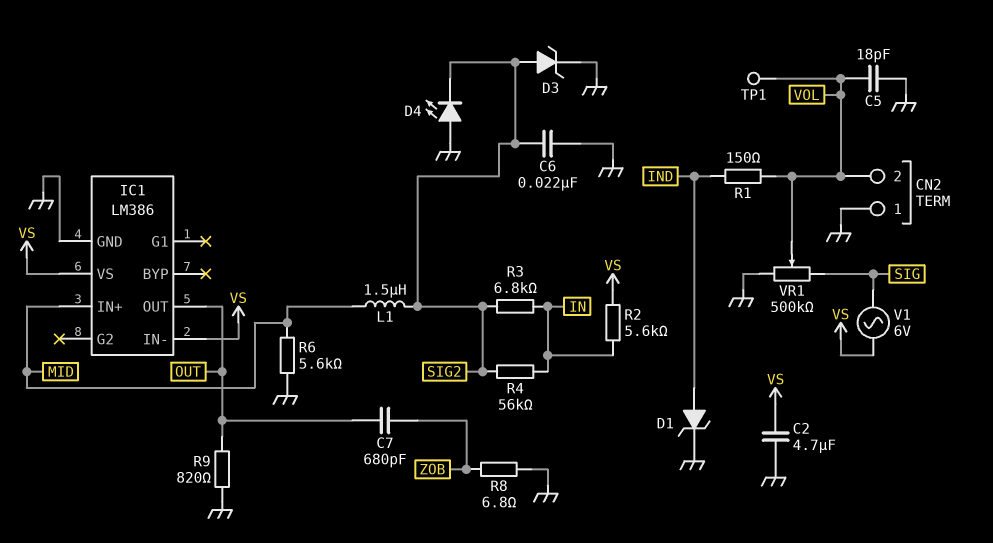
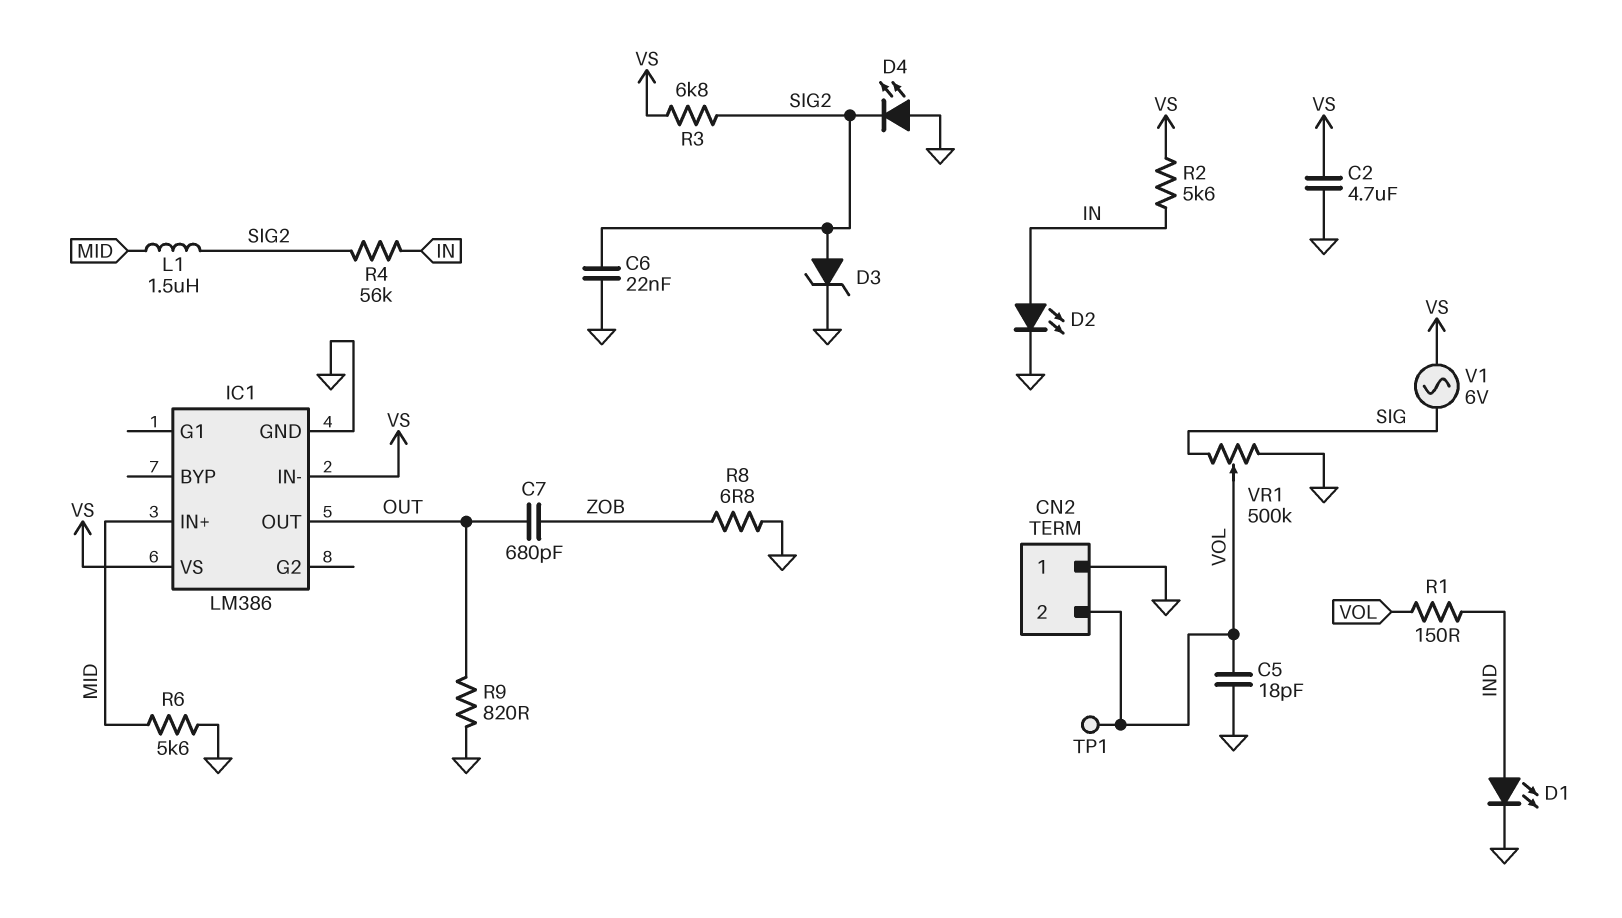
D1: zener (A IND, K GND) -> LED (A IND, K GND)
D2: none -> LED (A IN, K GND)
R3: 6.8k (IN, SIG2) -> 6.8k (SIG2, VS)

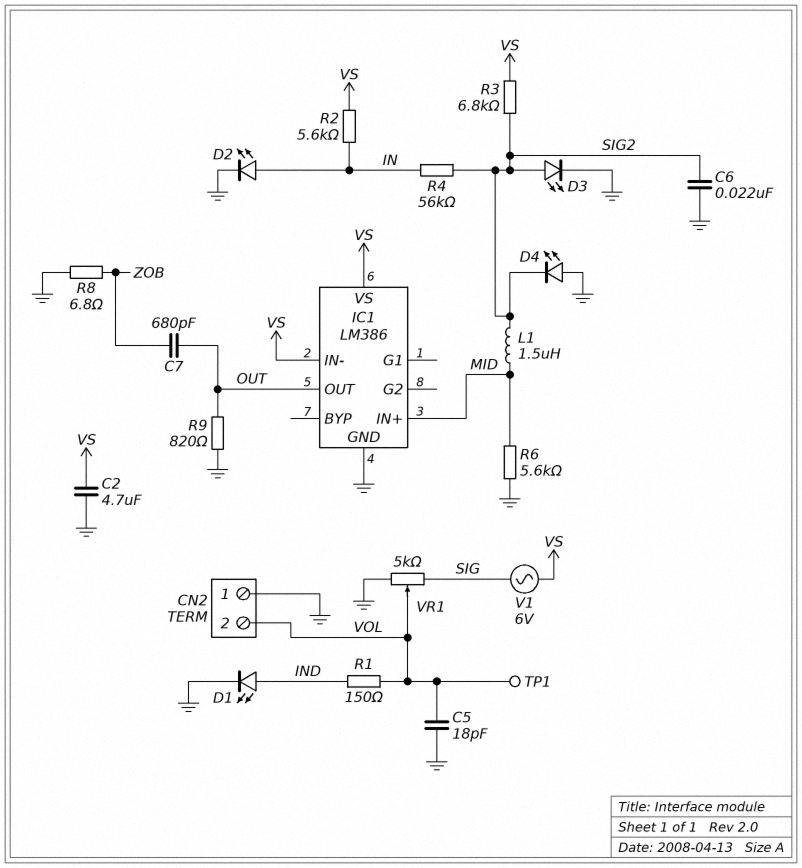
D3: zener (A SIG2, K GND) -> LED (A SIG2, K GND)
VR1: 500k (GND, SIG, wiper VOL) -> 5k (GND, SIG, wiper VOL)

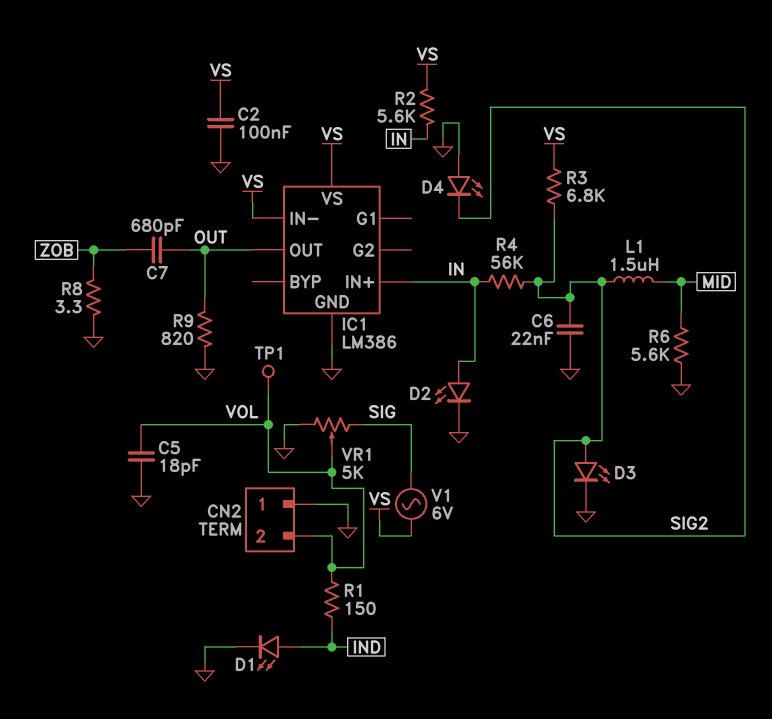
C2: 4.7uF (GND, VS) -> 100nF (GND, VS)
IC1 pin IN+: MID -> IN
R8: 6.8 (GND, ZOB) -> 3.3 (GND, ZOB)

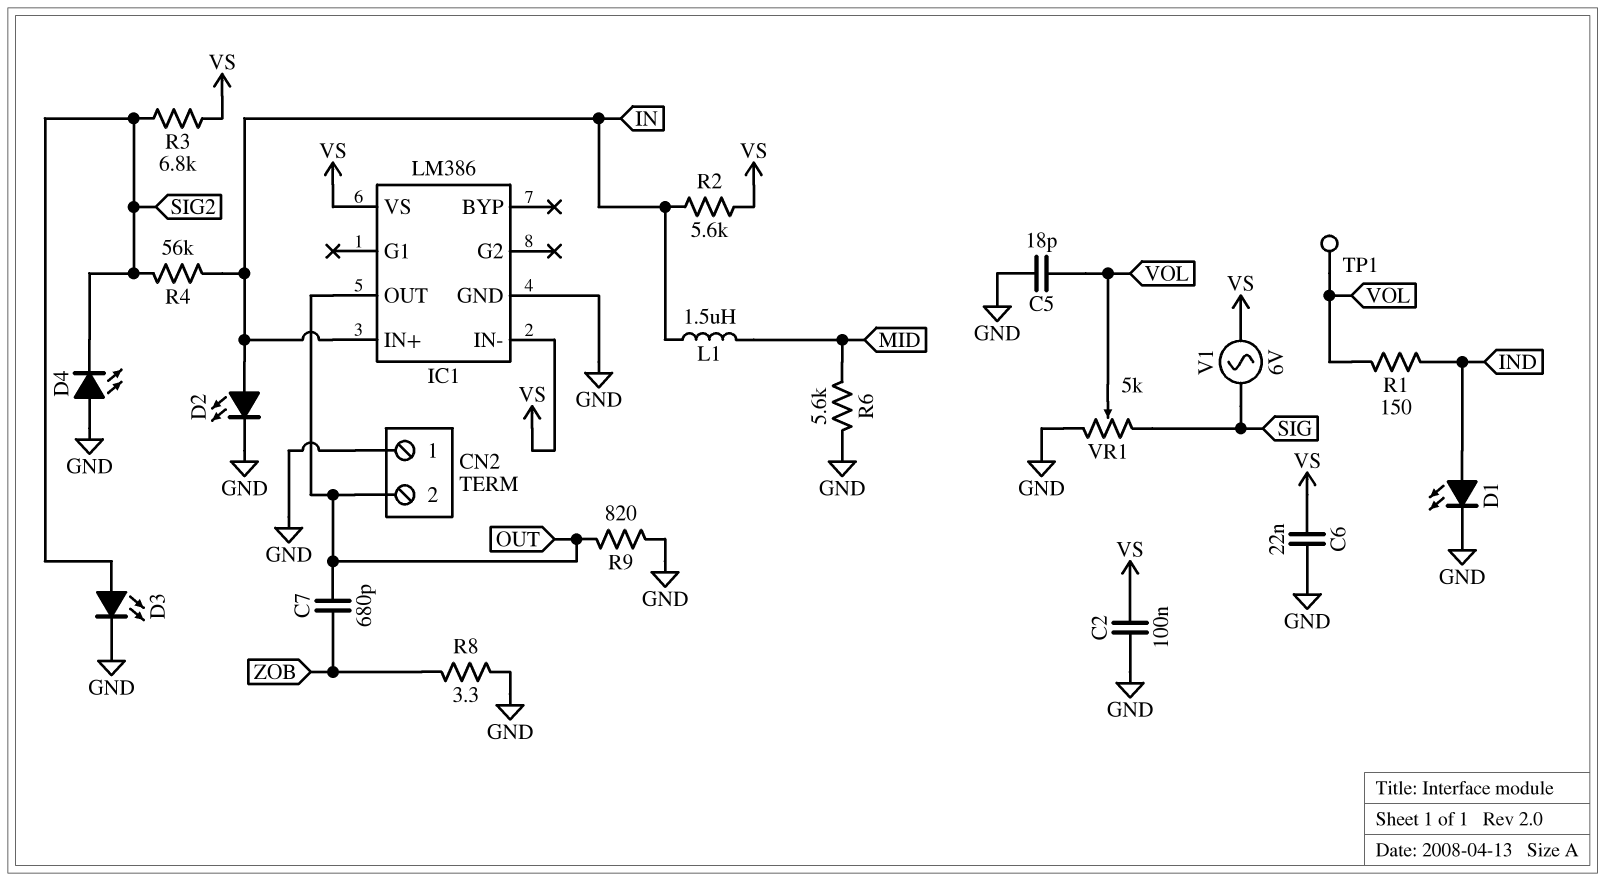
C6: 22nF (GND, SIG2) -> 22nF (GND, VS)
CN2 pin 2: VOL -> OUT
L1: 1.5uH (MID, SIG2) -> 1.5uH (IN, MID)

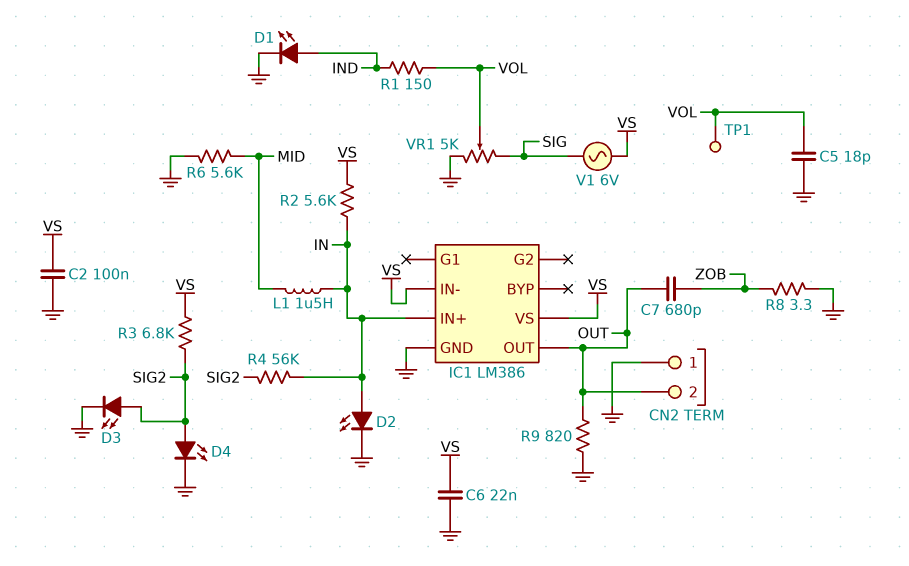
D4: LED (A GND, K SIG2) -> LED (A SIG2, K GND)

